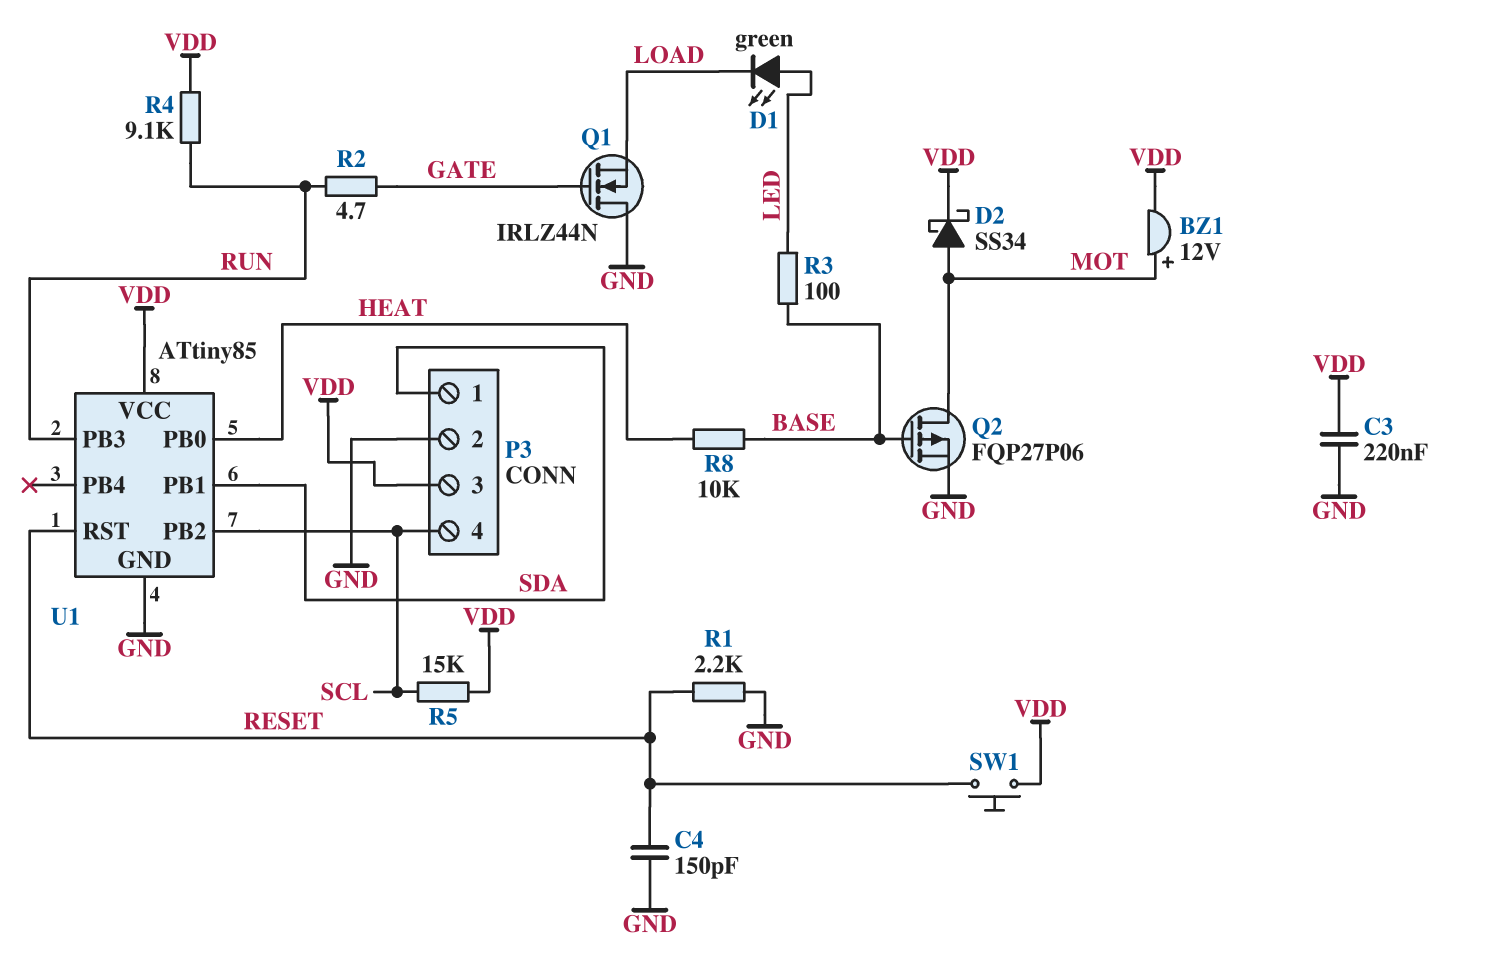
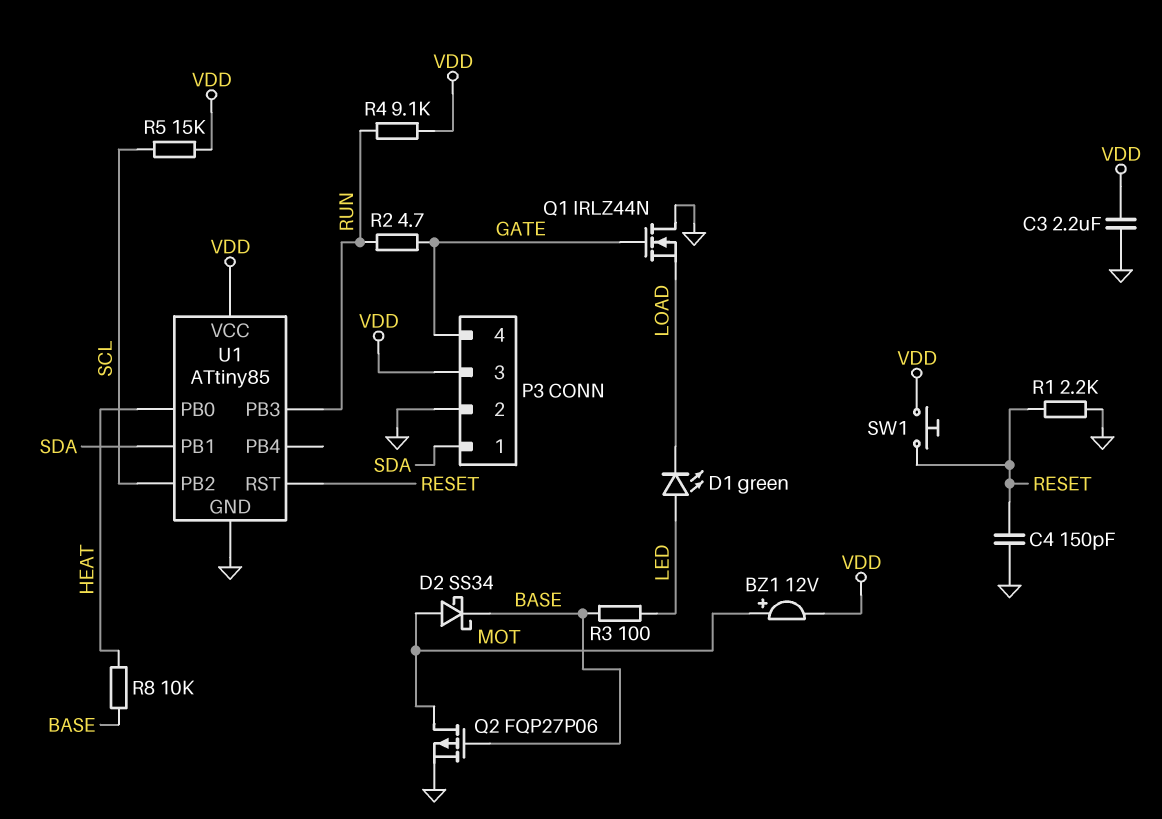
C3: 220nF (GND, VDD) -> 2.2uF (GND, VDD)
D2: schottky SS34 (A MOT, K VDD) -> schottky SS34 (A MOT, K BASE)
P3 pin 4: SCL -> GATE

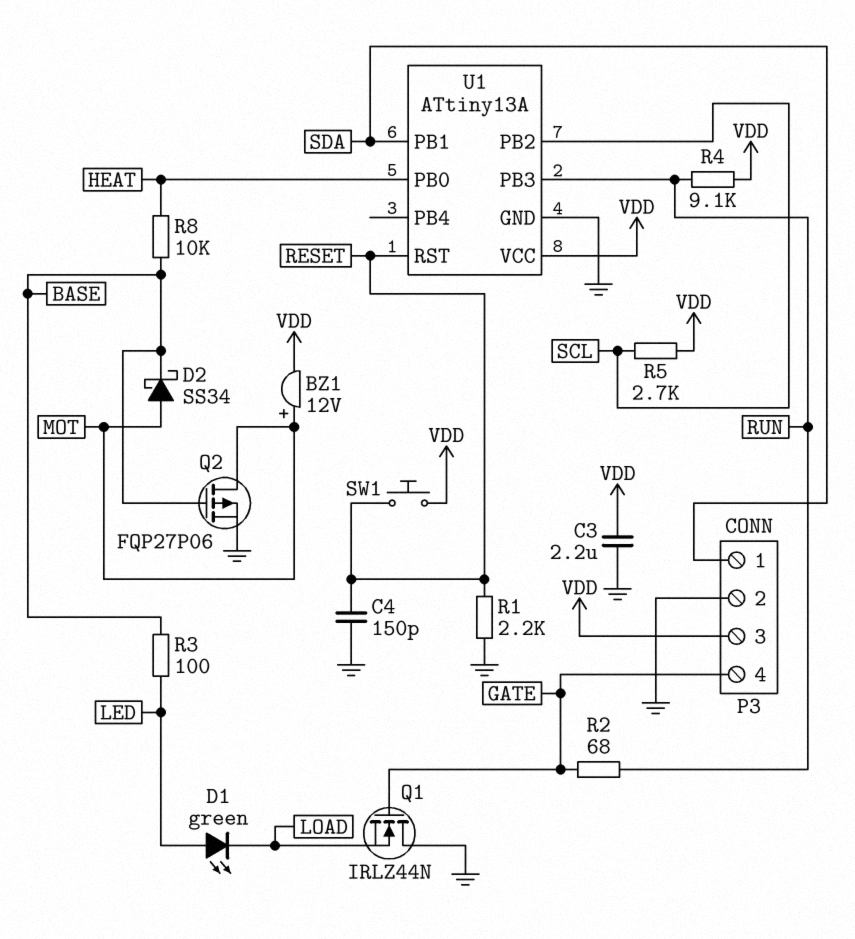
R2: 4.7 (GATE, RUN) -> 68 (GATE, RUN)
R5: 15k (SCL, VDD) -> 2.7k (SCL, VDD)
U1: ATtiny85 -> ATtiny13A

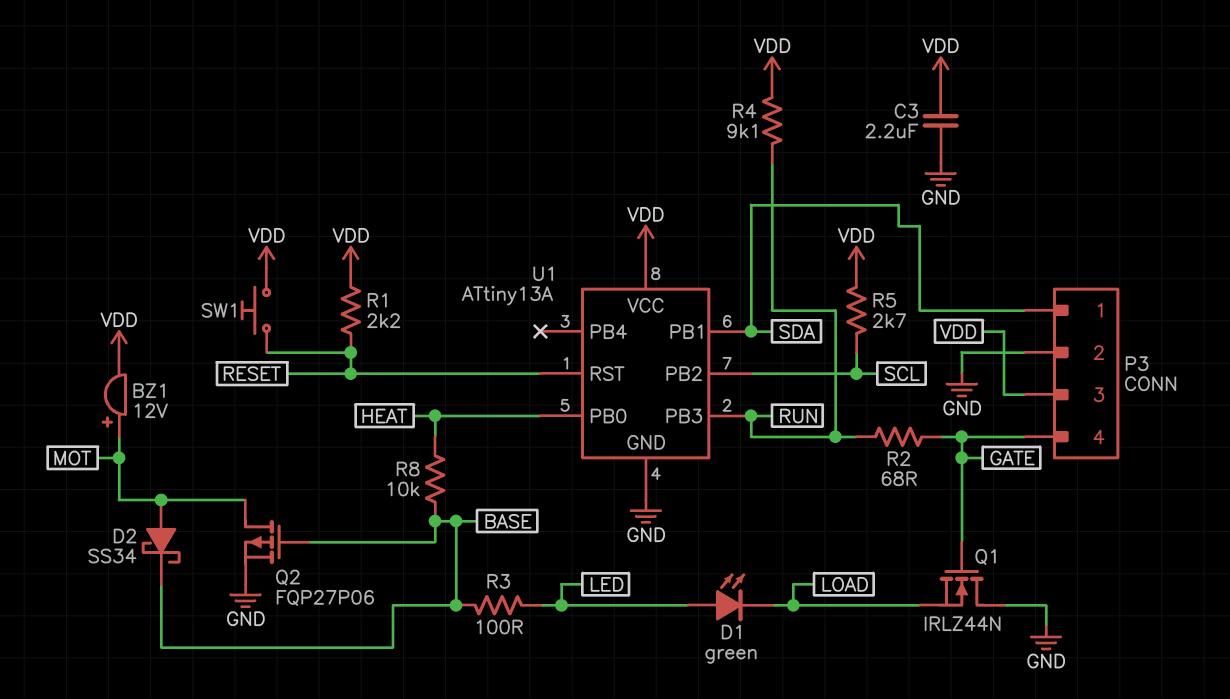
C4: 150pF (GND, RESET) -> none
R1: 2.2k (GND, RESET) -> 2.2k (RESET, VDD)

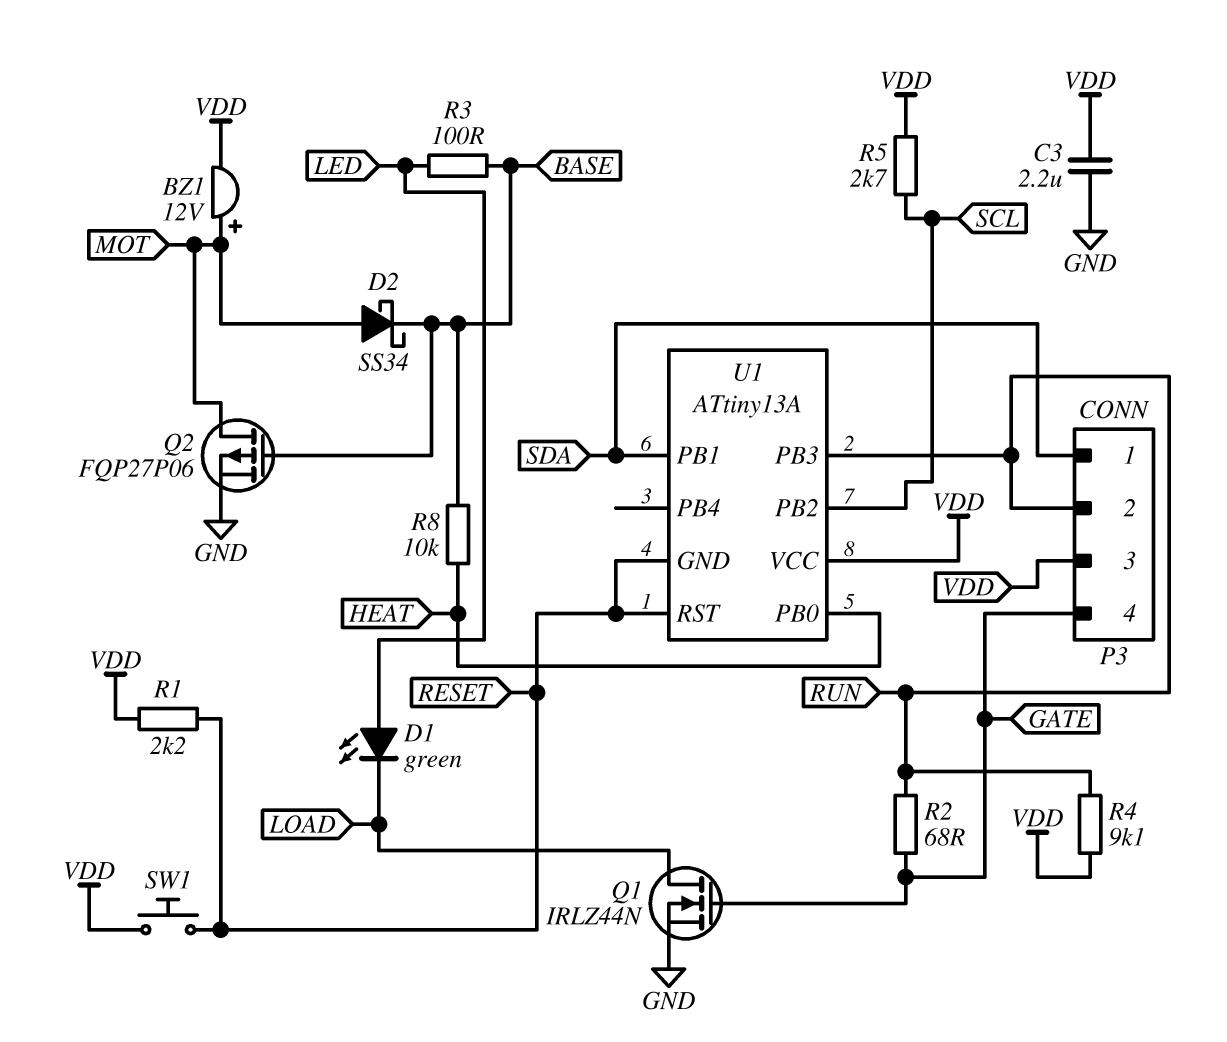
P3 pin 2: GND -> RUN
Q1: NMOS IRLZ44N (G GATE, D GND, S LOAD) -> NMOS IRLZ44N (G GATE, D LOAD, S GND)
U1 pin GND: GND -> RESET

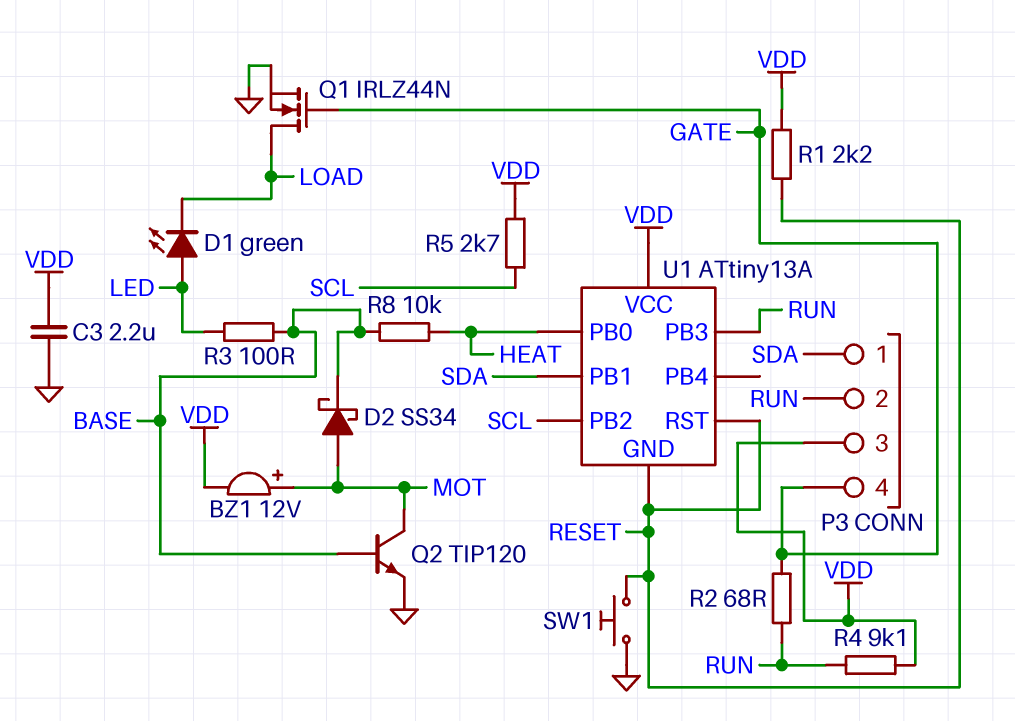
Q2: PMOS FQP27P06 (G BASE, D MOT, S GND) -> NPN TIP120 (B BASE, C MOT, E GND)
SW1: button (RESET, VDD) -> button (GND, RESET)

